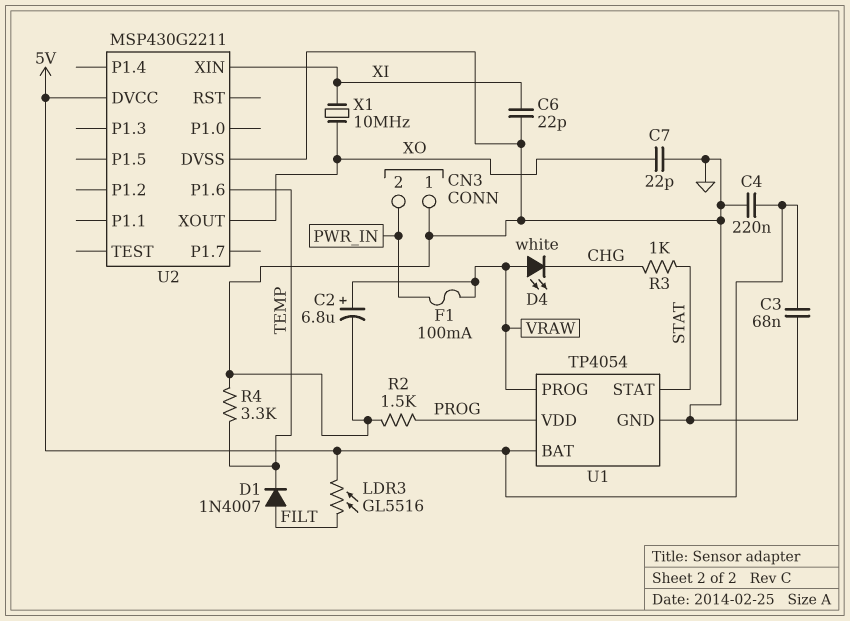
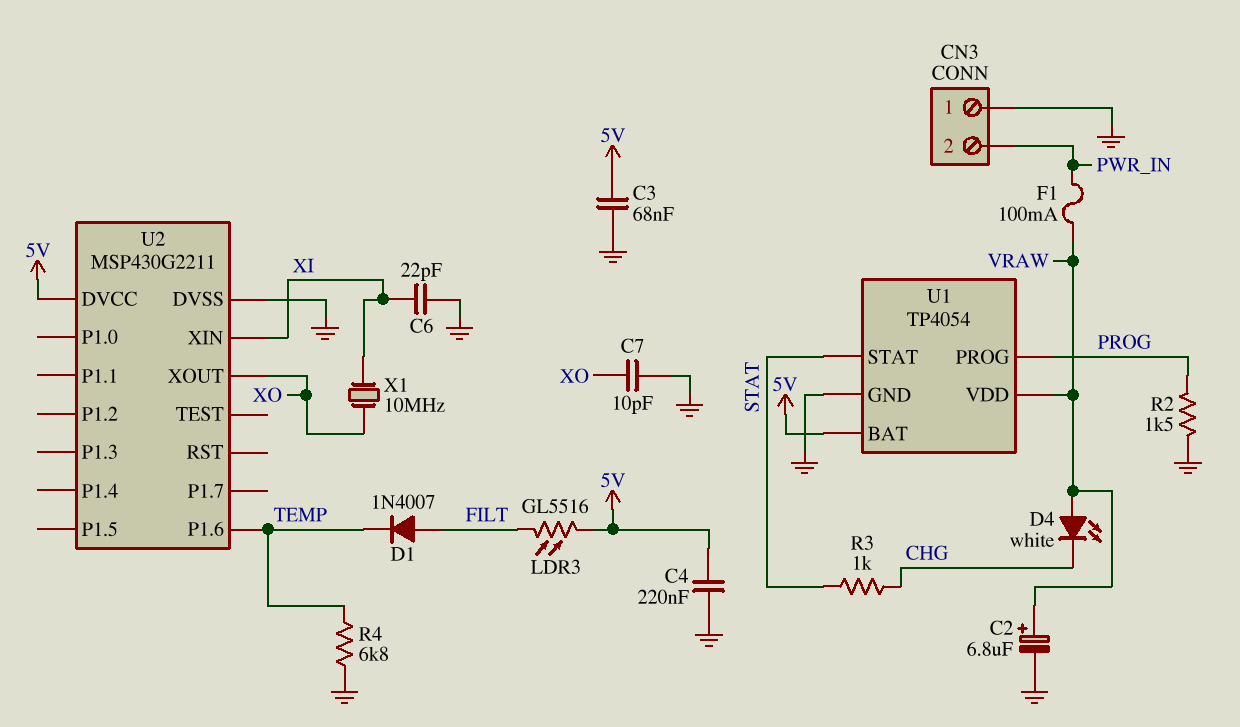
C7: 22pF (GND, XO) -> 10pF (GND, XO)
R4: 3.3k (GND, TEMP) -> 6.8k (GND, TEMP)
U1 pin PROG: VRAW -> PROG
U1 pin VDD: PROG -> VRAW

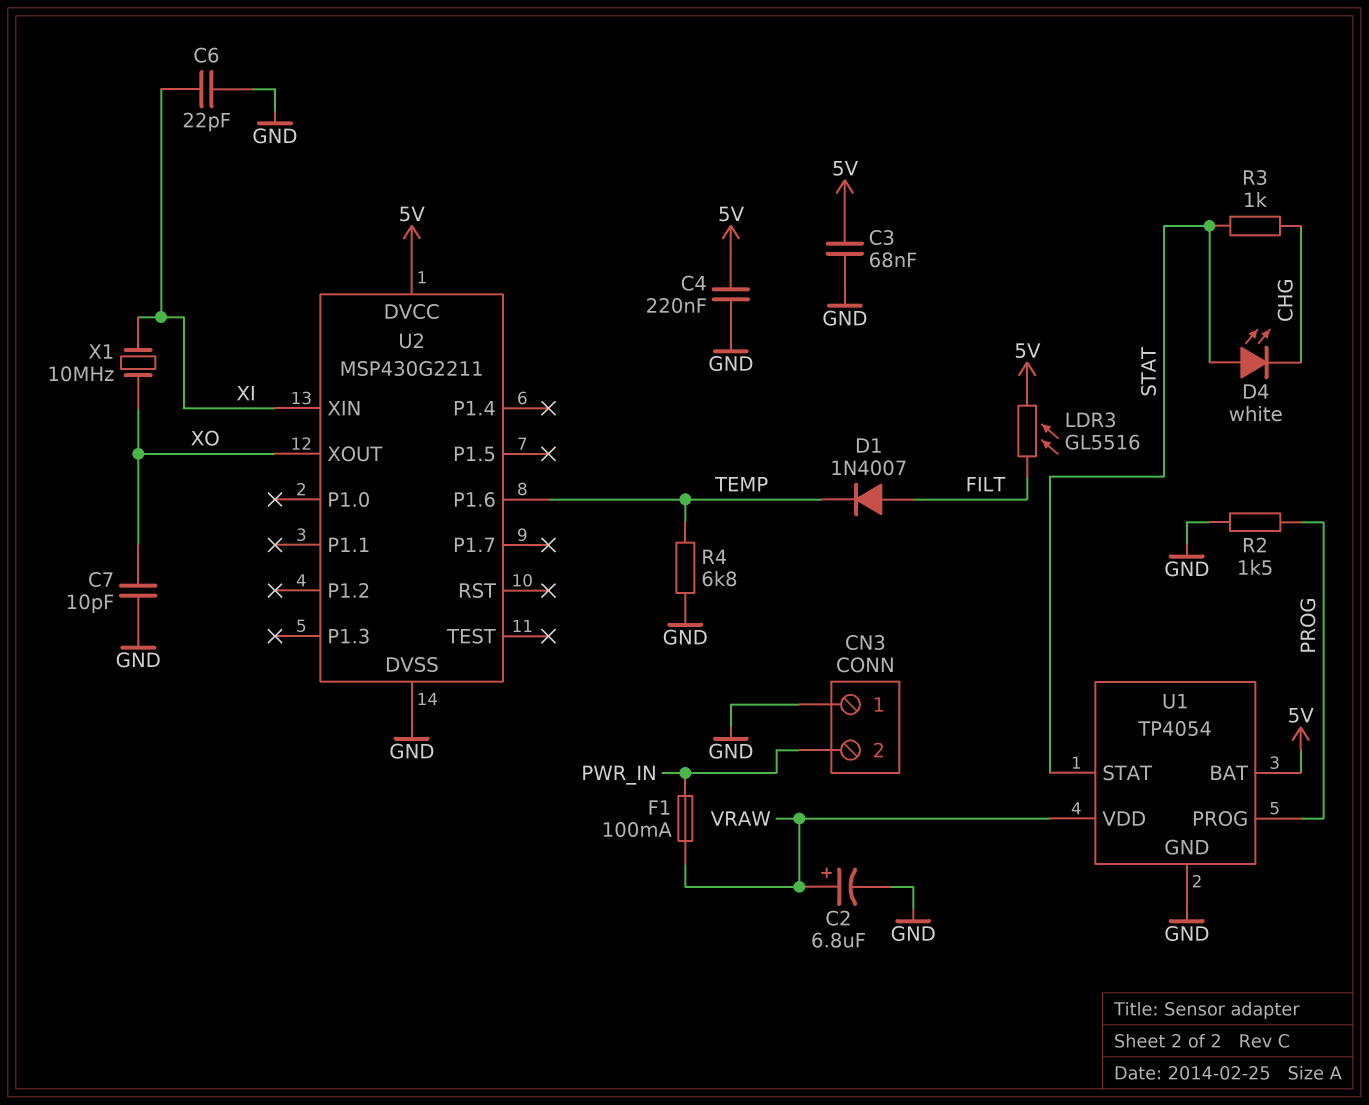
D4: LED white (A VRAW, K CHG) -> LED white (A STAT, K CHG)

